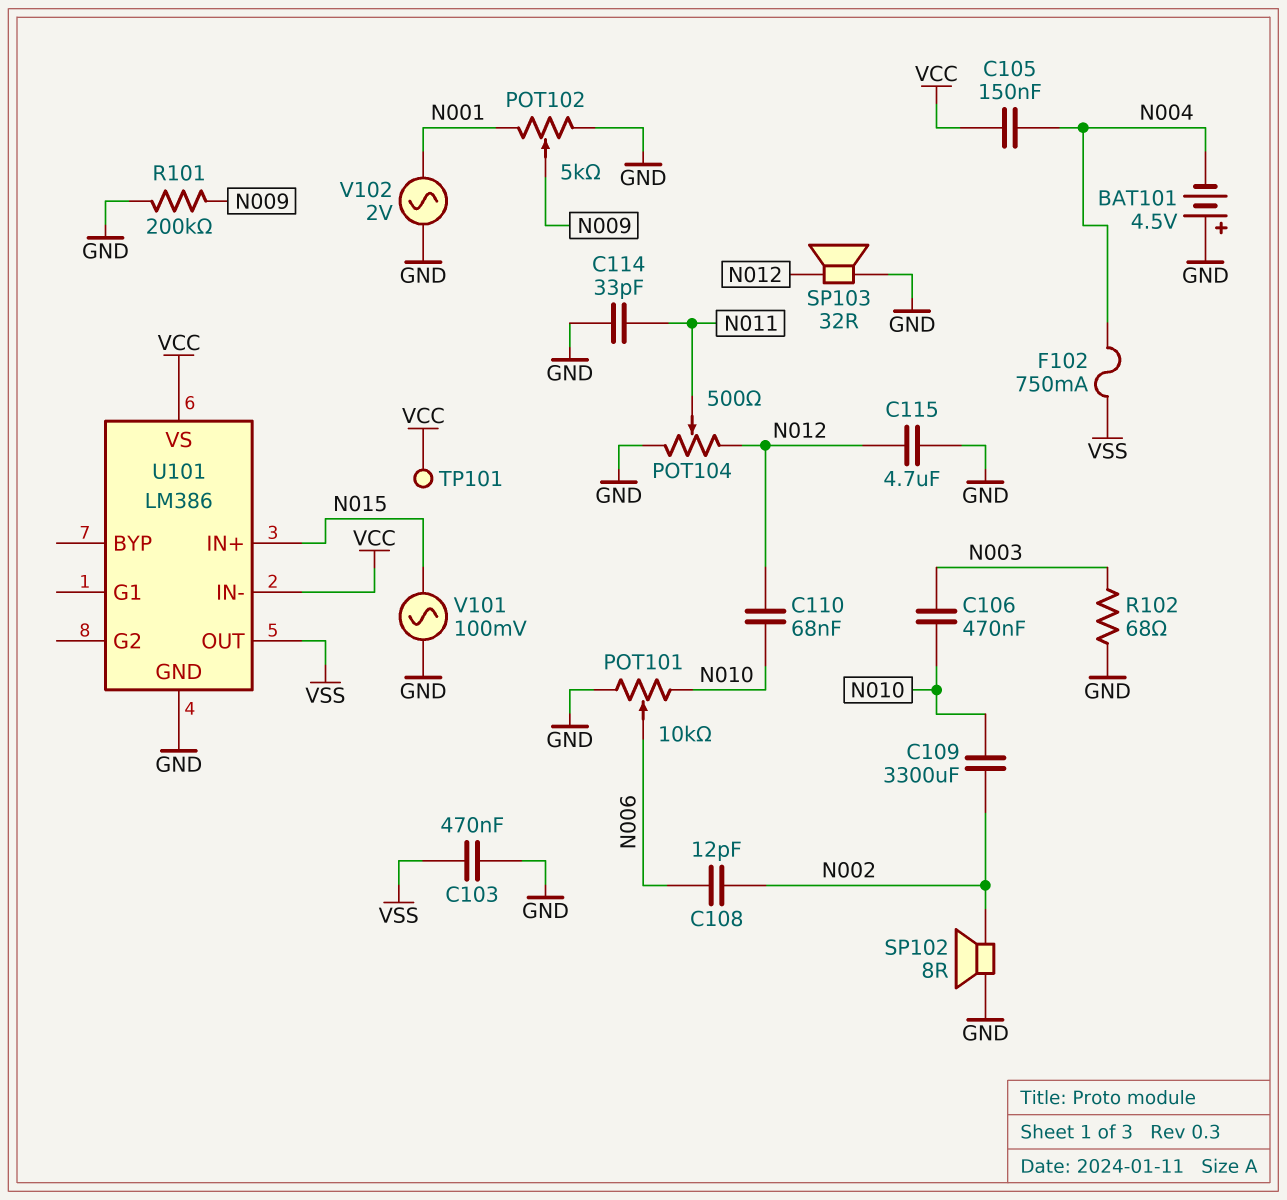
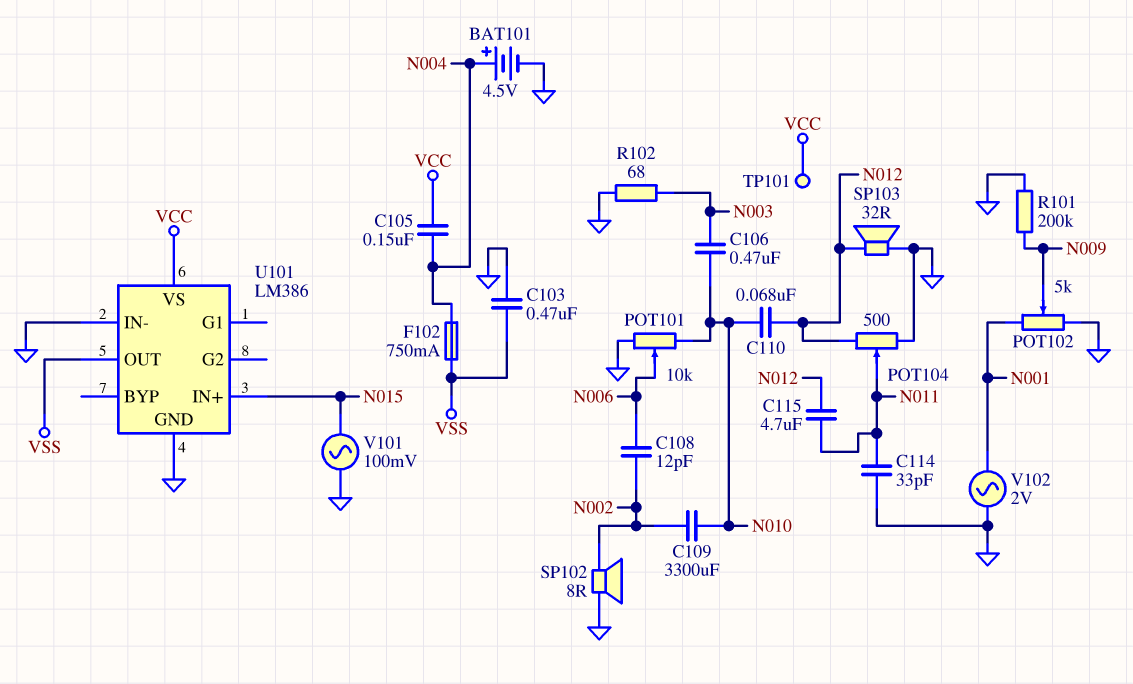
BAT101: 4.5V (plus GND, minus N004) -> 4.5V (plus N004, minus GND)
C115: 4.7uF (GND, N012) -> 4.7uF (N011, N012)
U101 pin IN-: VCC -> GND

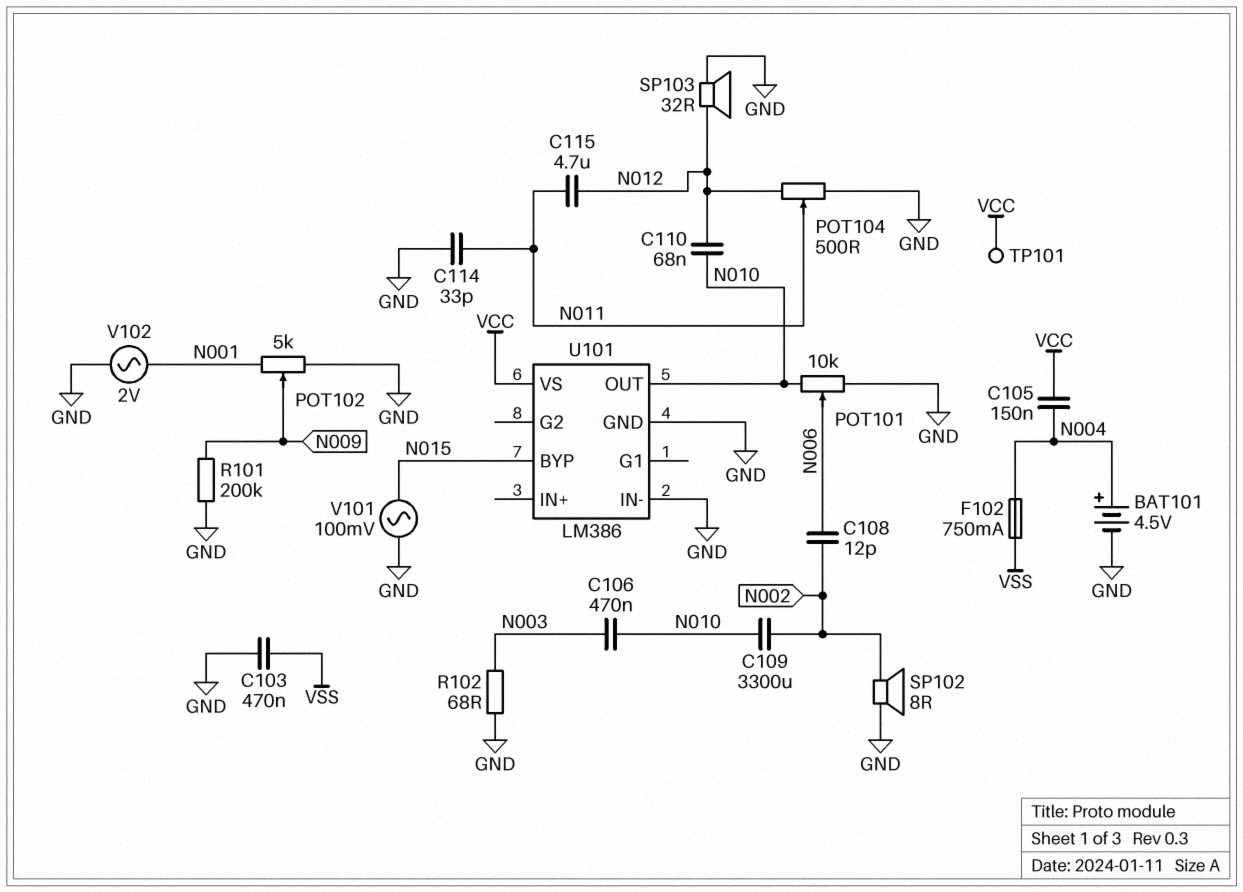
U101 pin BYP: none -> N015
U101 pin IN+: N015 -> none
U101 pin OUT: VSS -> N010

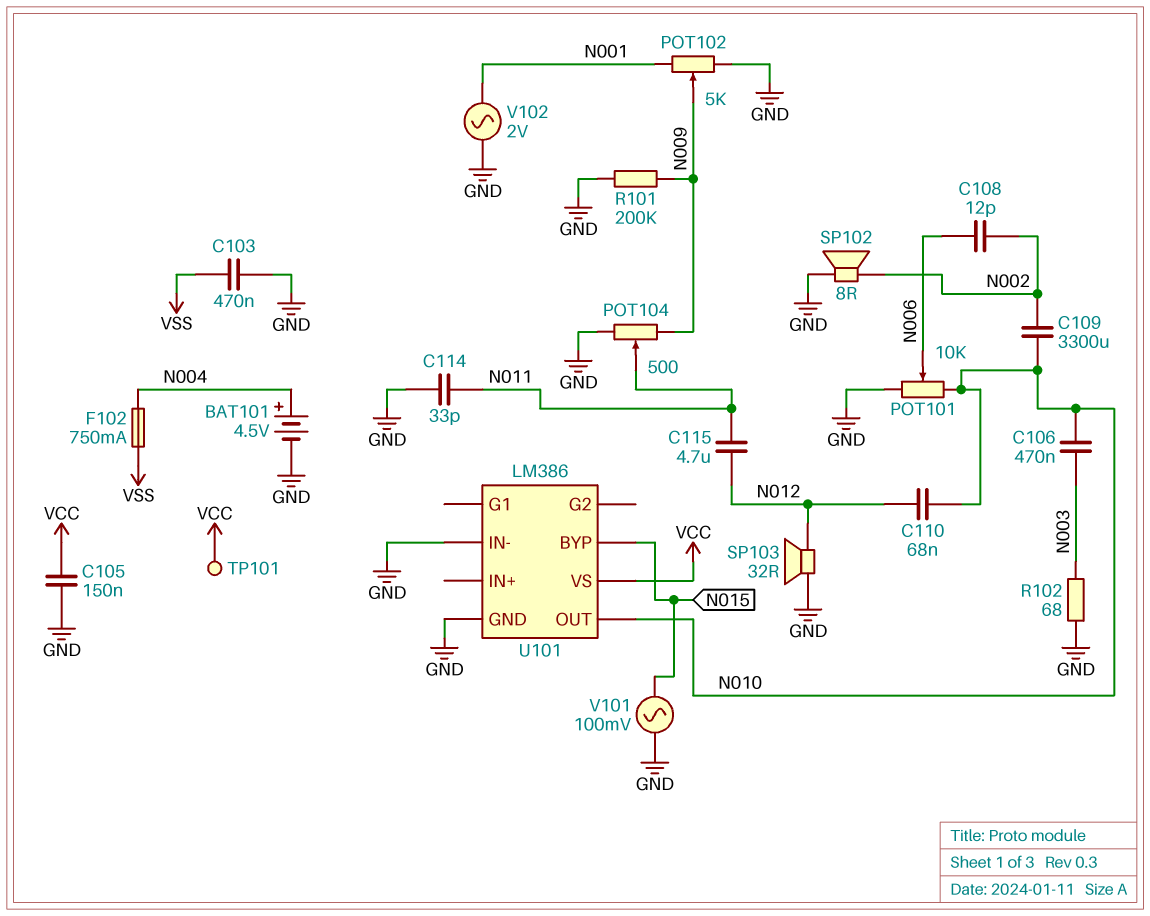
C105: 150nF (N004, VCC) -> 150nF (GND, VCC)
POT104: 500 (GND, N012, wiper N011) -> 500 (GND, N009, wiper N011)

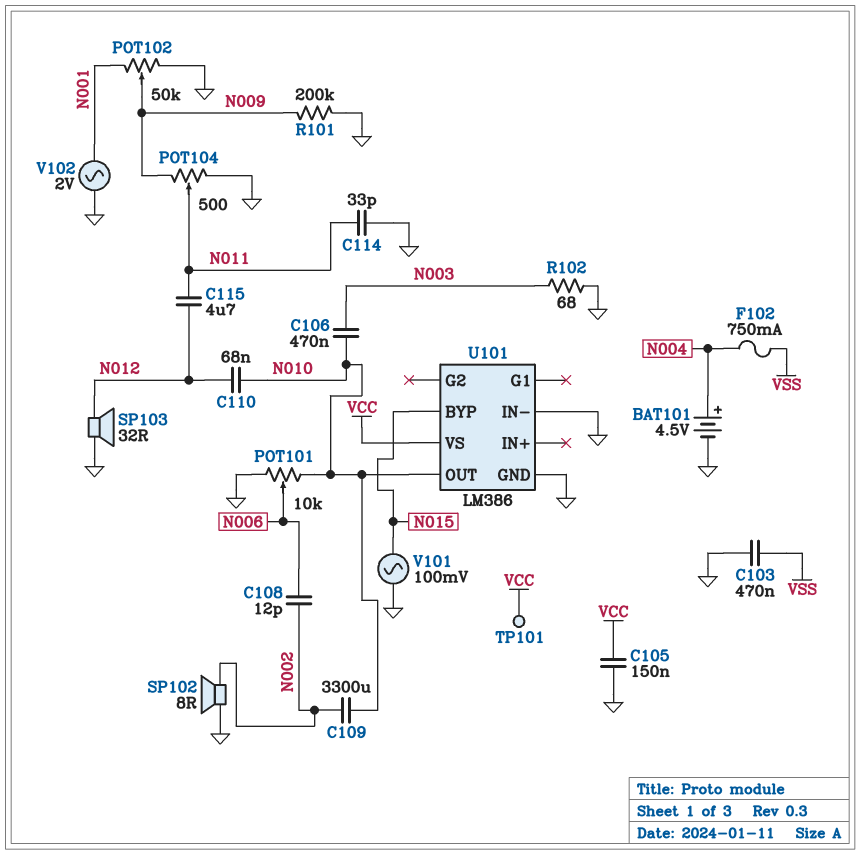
POT102: 5k (GND, N001, wiper N009) -> 50k (GND, N001, wiper N009)

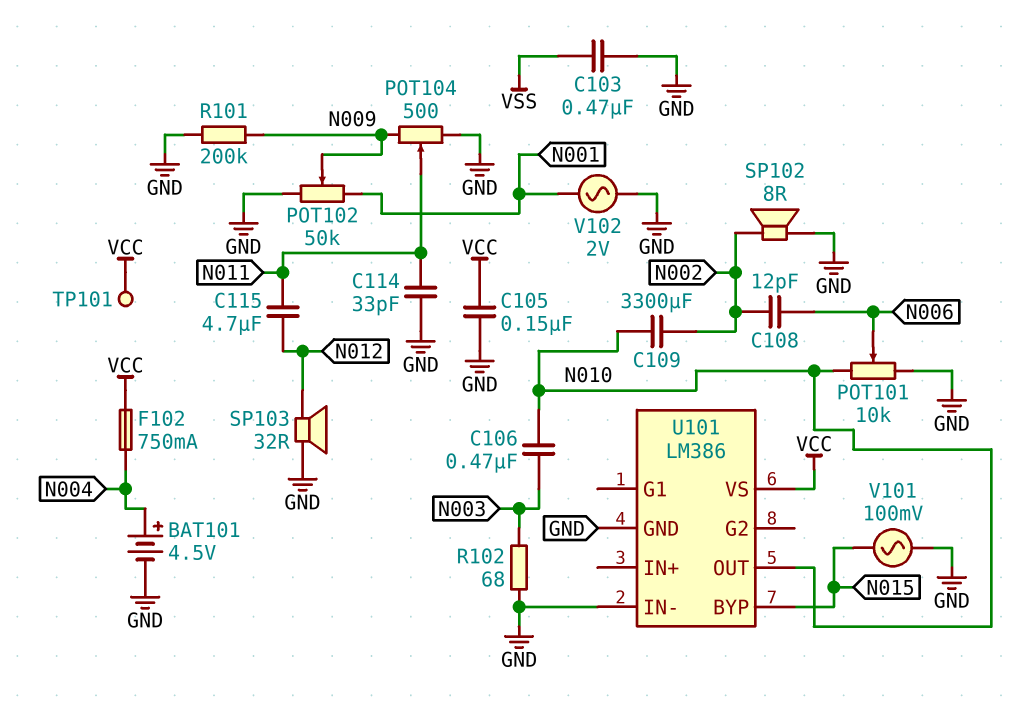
C110: 68nF (N010, N012) -> none
F102: 750mA (N004, VSS) -> 750mA (N004, VCC)

